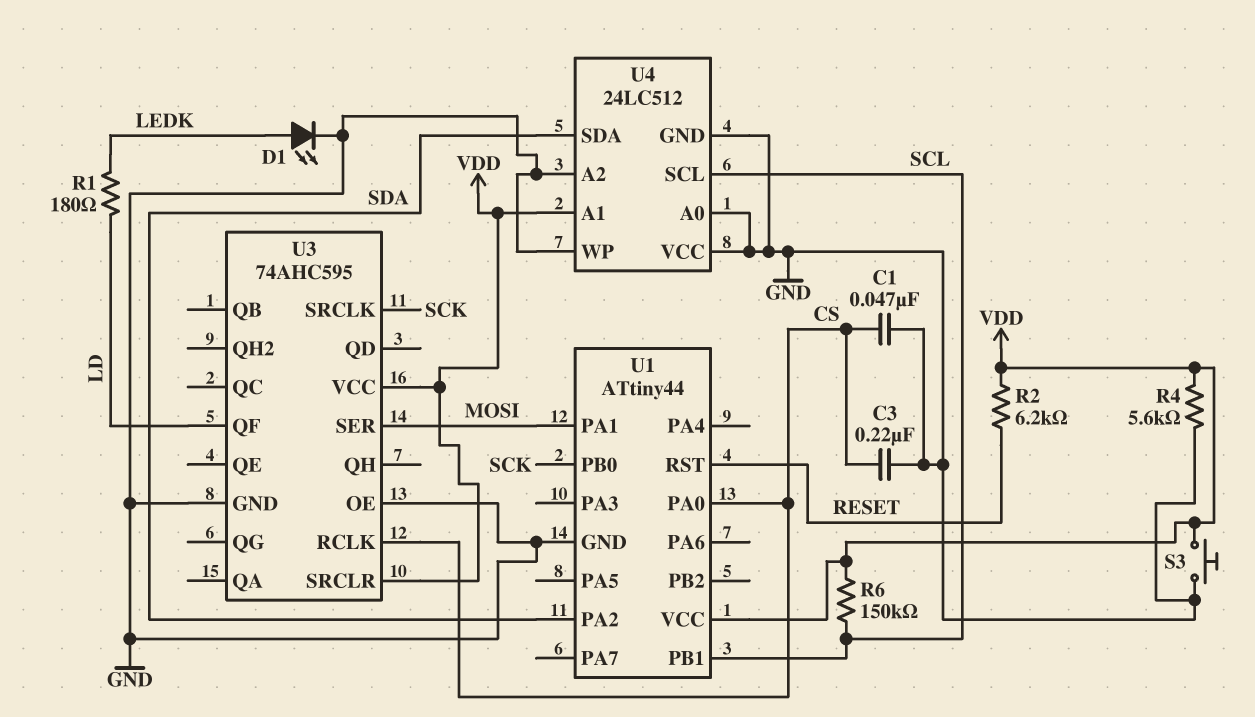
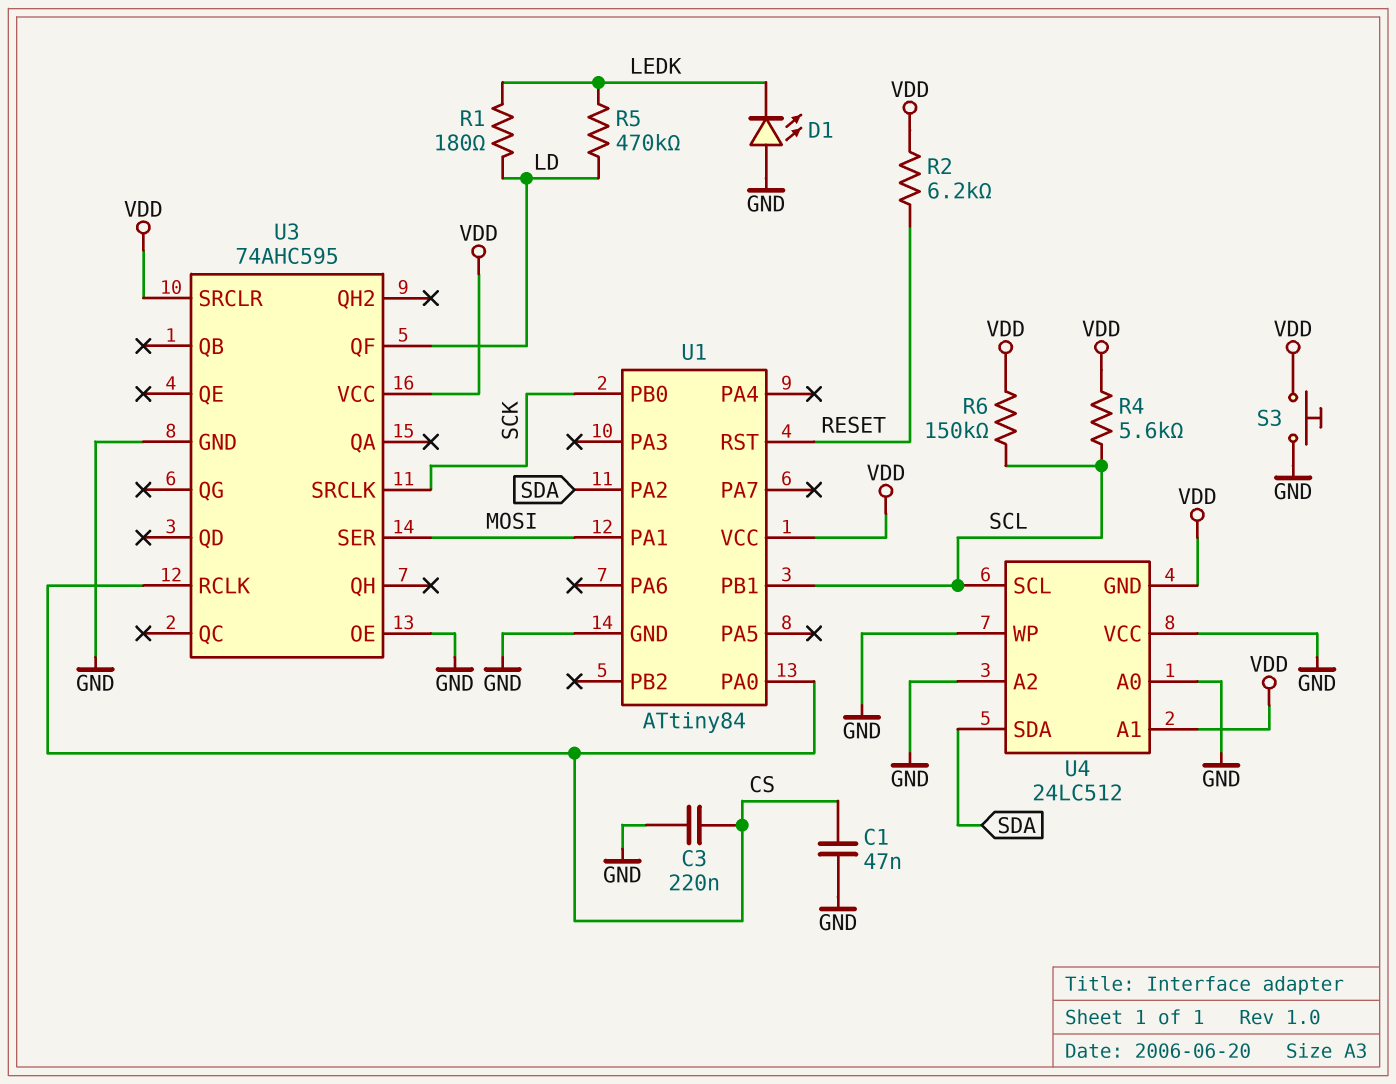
D1: LED (A LEDK, K GND) -> LED (A GND, K LEDK)
R4: 5.6k (GND, VDD) -> 5.6k (SCL, VDD)
R5: none -> 470k (LD, LEDK)
U1: ATtiny44 -> ATtiny84
U4 pin GND: GND -> VDD

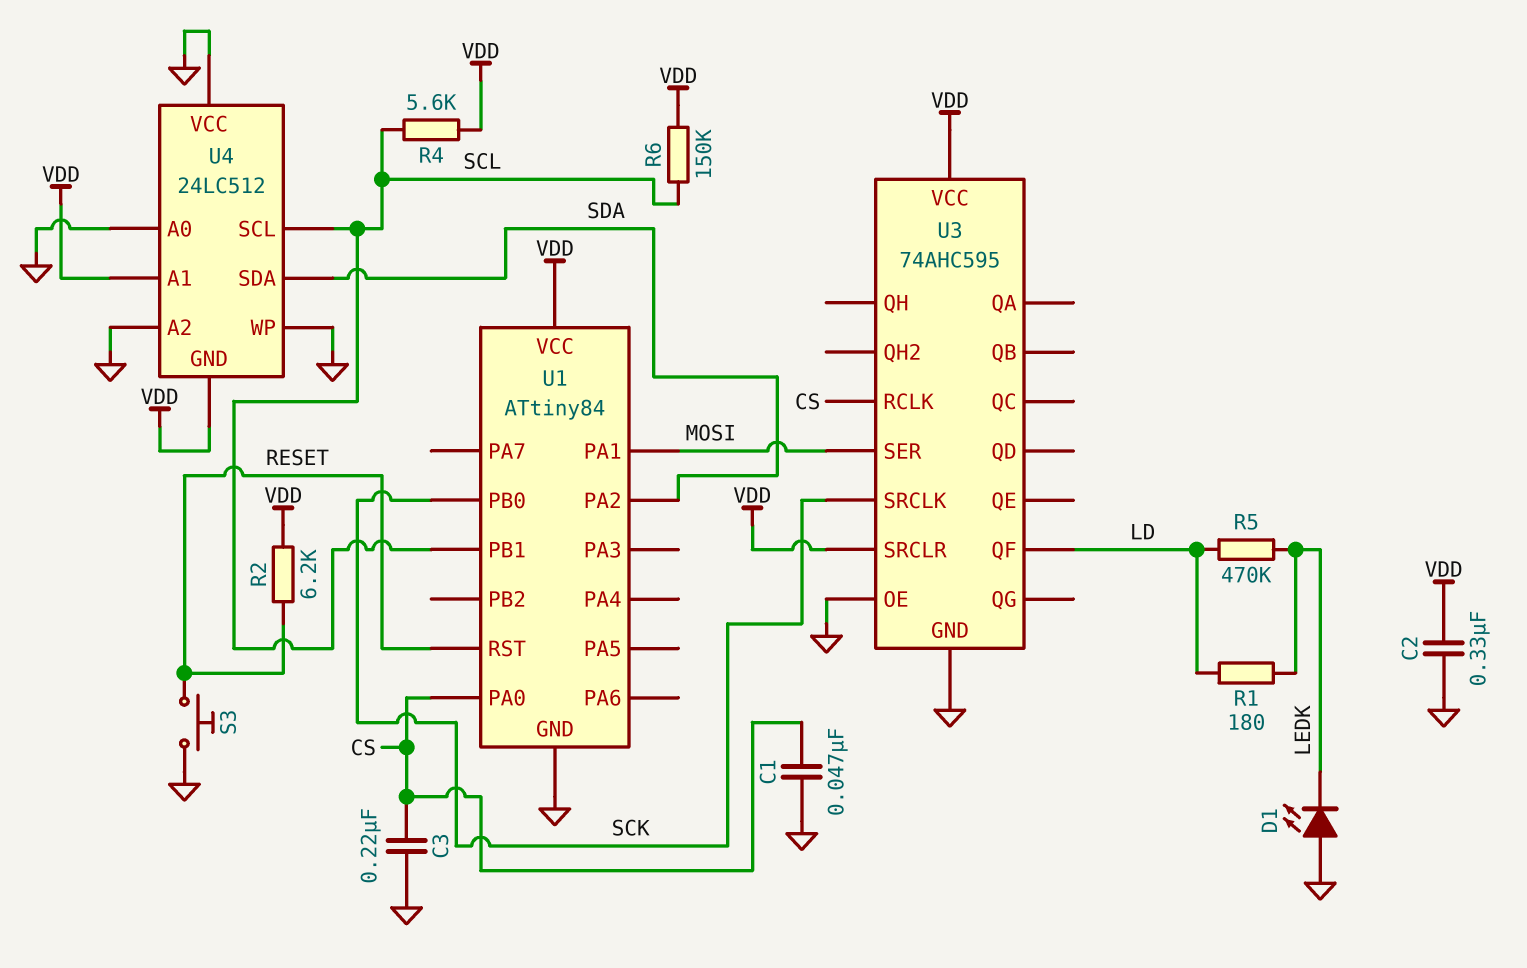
C2: none -> 330nF (GND, VDD)
S3: button (GND, VDD) -> button (GND, RESET)

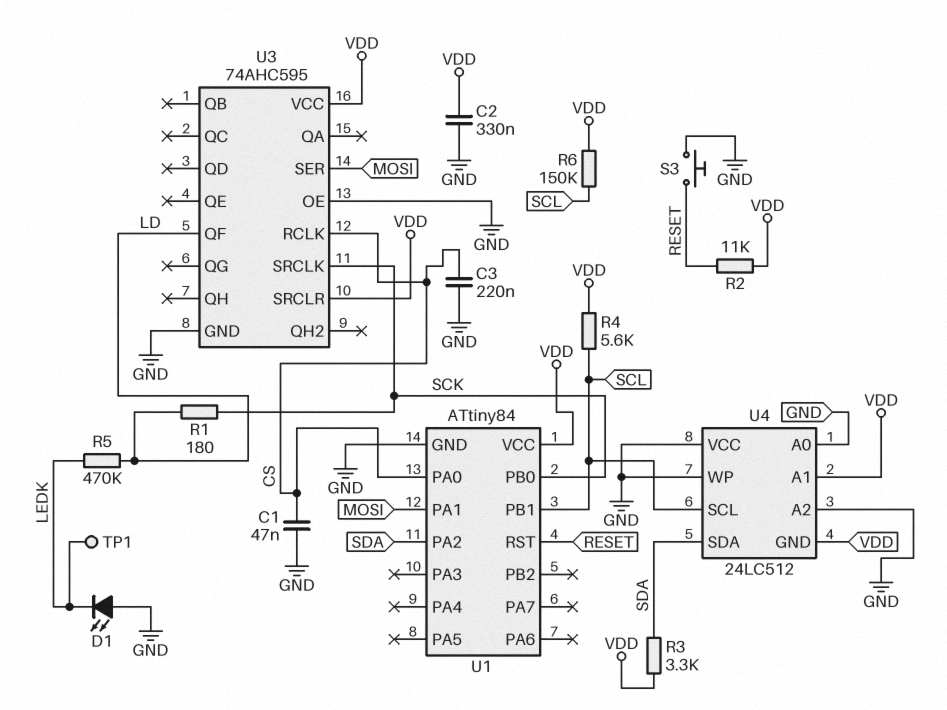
R1: 180 (LD, LEDK) -> 180 (LD, SCK)
R2: 6.2k (RESET, VDD) -> 11k (RESET, VDD)
R3: none -> 3.3k (SDA, VDD)
TP1: none -> test point (LEDK)

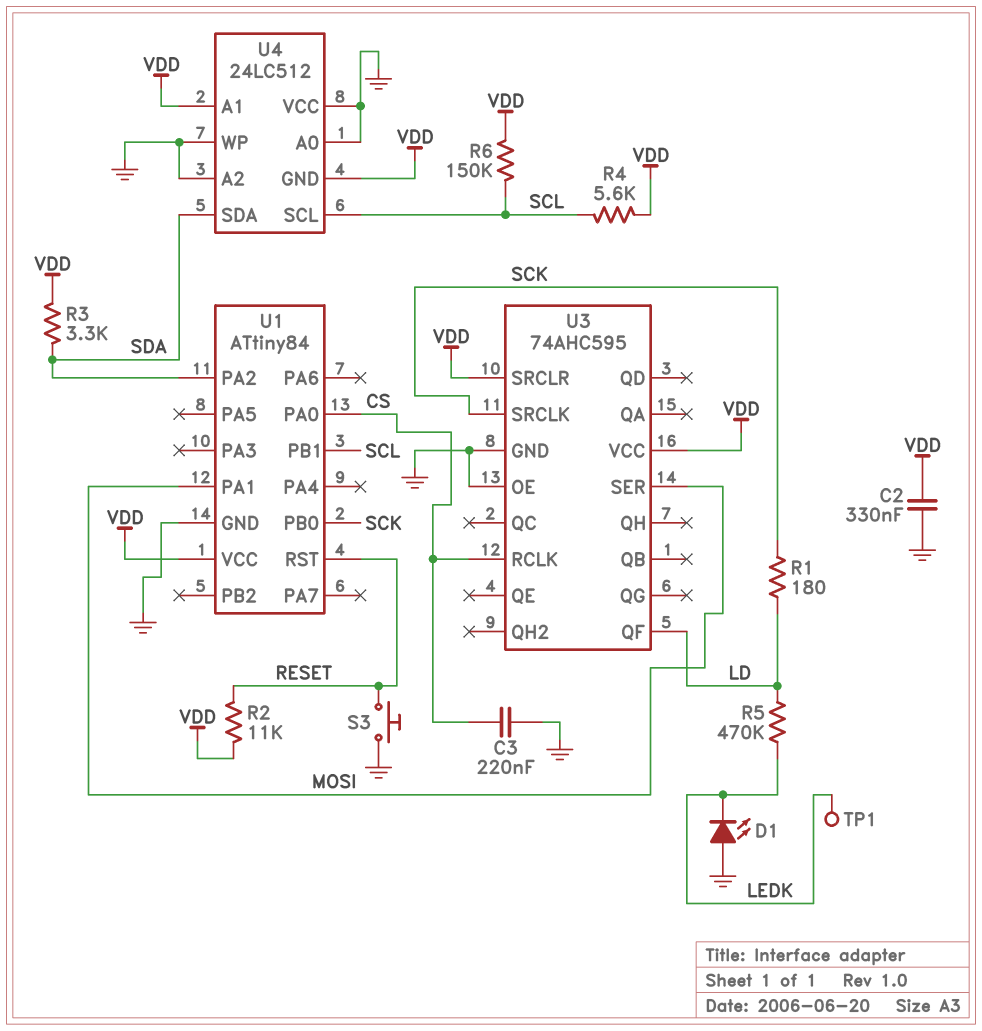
C1: 47nF (CS, GND) -> none

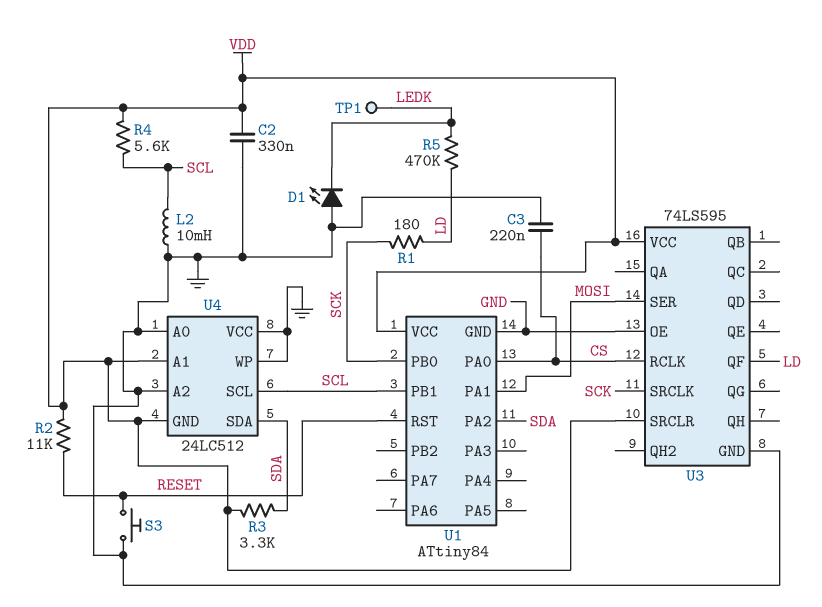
L2: none -> 10mH (GND, SCL)
R6: 150k (SCL, VDD) -> none
U3: 74AHC595 -> 74LS595

